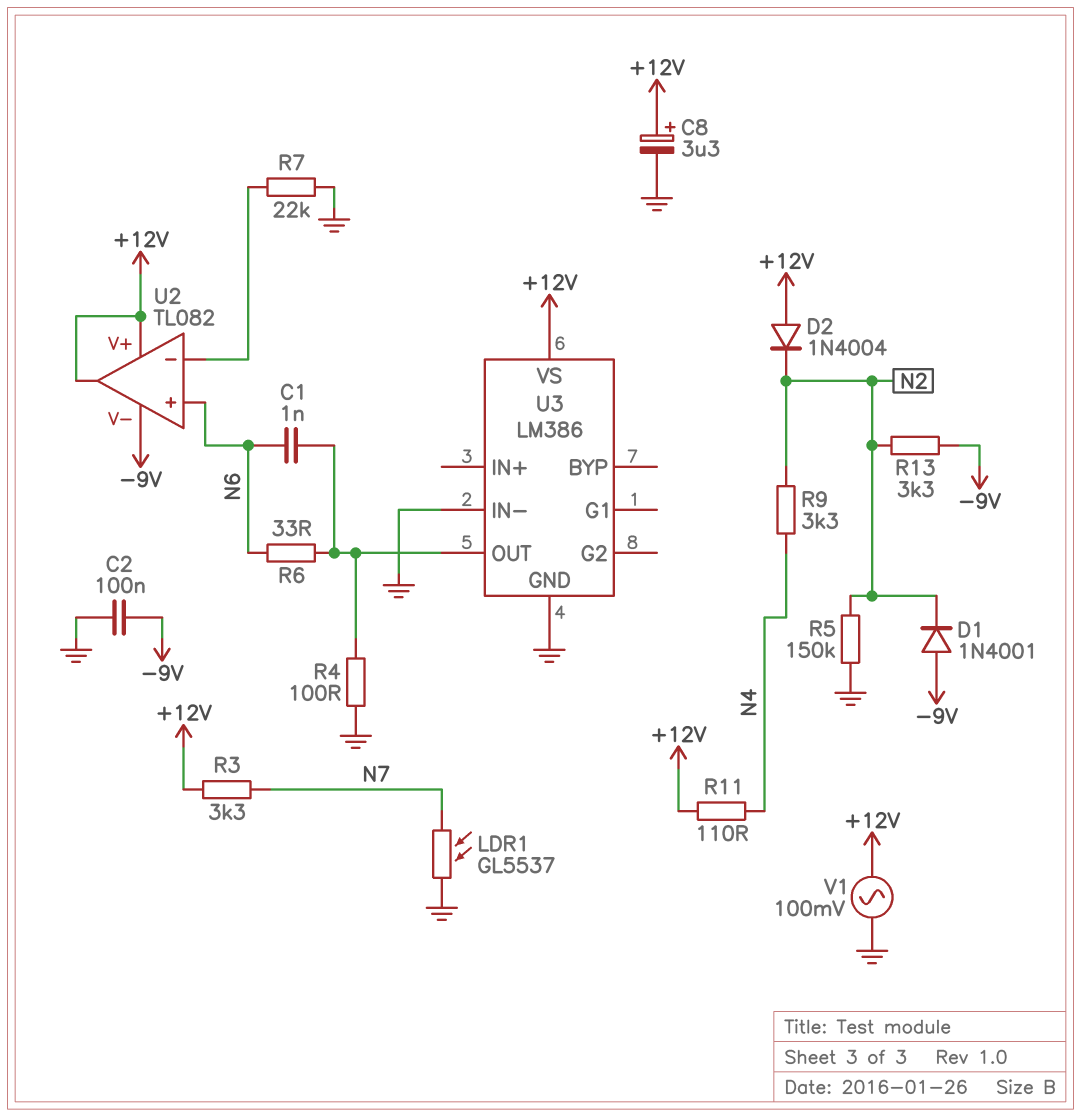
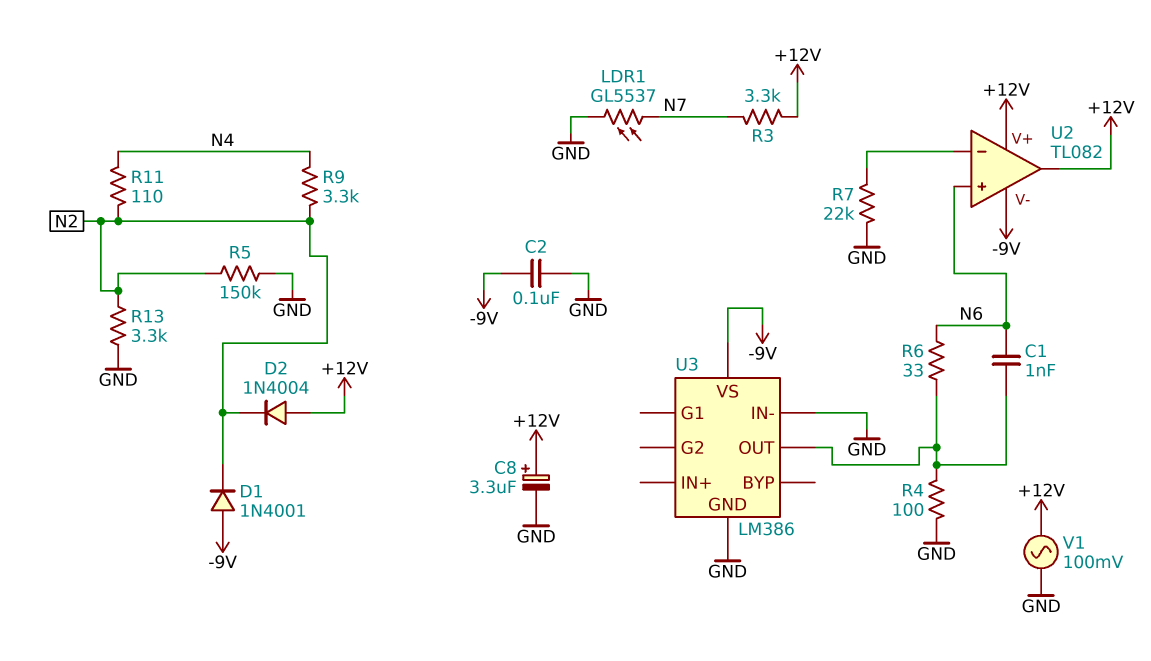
R11: 110 (+12V, N4) -> 110 (N2, N4)
R13: 3.3k (-9V, N2) -> 3.3k (GND, N2)
U3 pin VS: +12V -> -9V

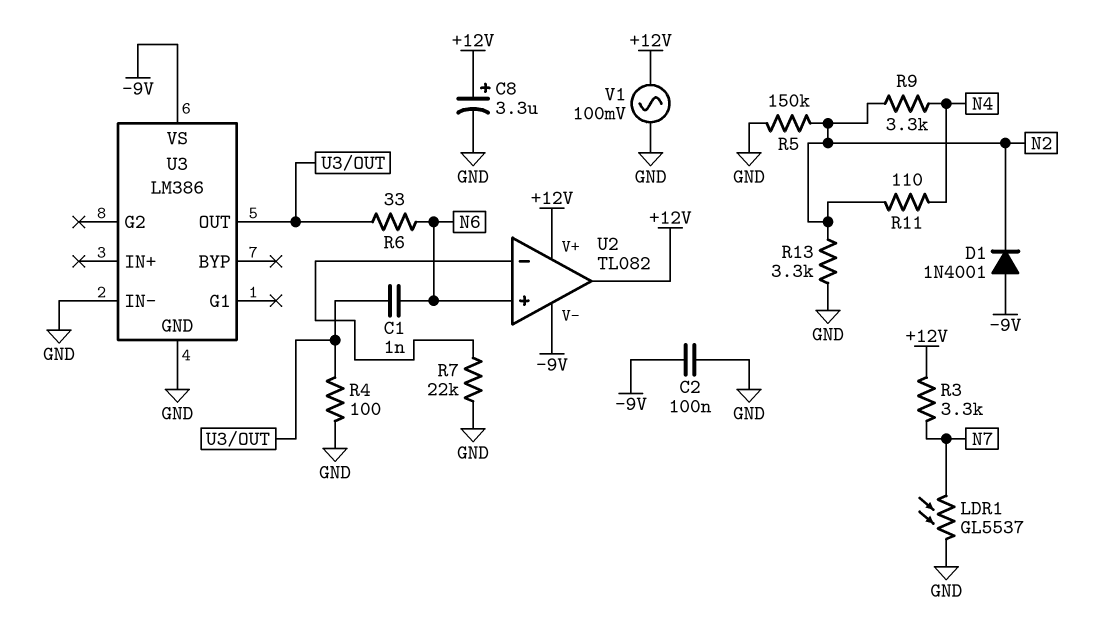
D2: diode 1N4004 (A +12V, K N2) -> none

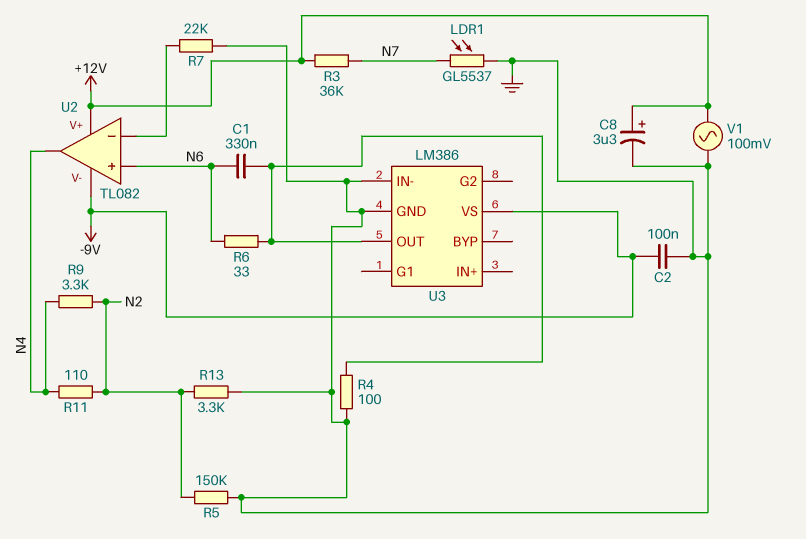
C1: 1nF (N6, U3/OUT) -> 330nF (N6, U3/OUT)
D1: diode 1N4001 (A -9V, K N2) -> none
R3: 3.3k (+12V, N7) -> 36k (+12V, N7)
U2 pin out: +12V -> N4

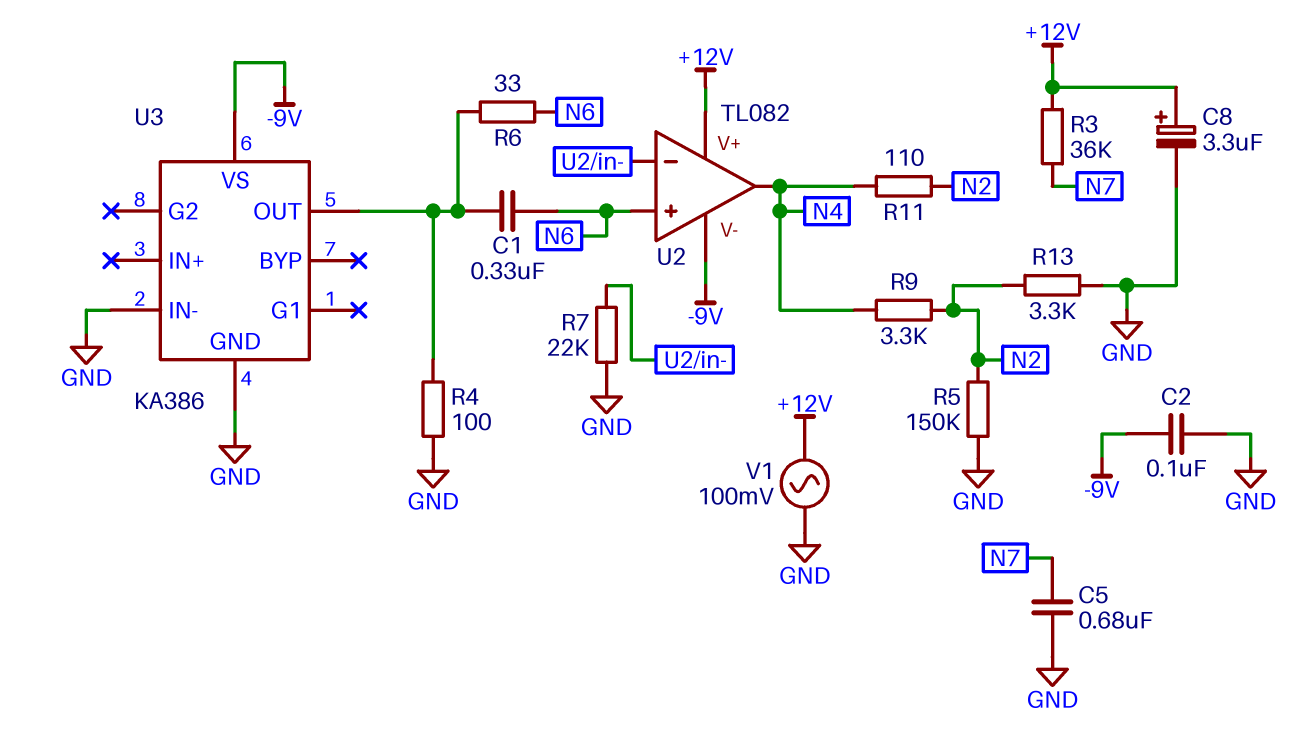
C5: none -> 680nF (GND, N7)
LDR1: GL5537 (GND, N7) -> none
U3: LM386 -> KA386

